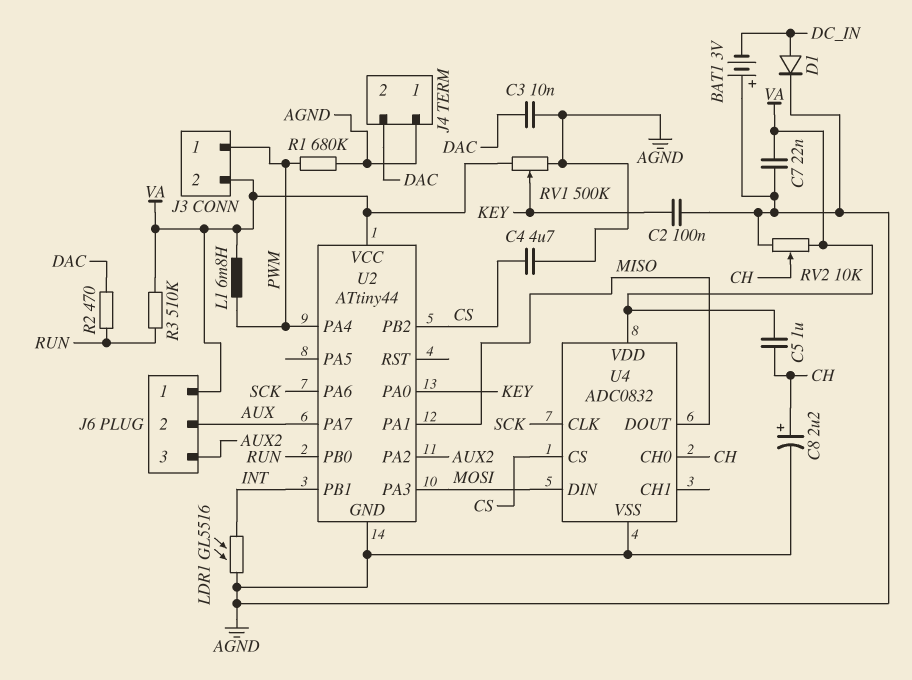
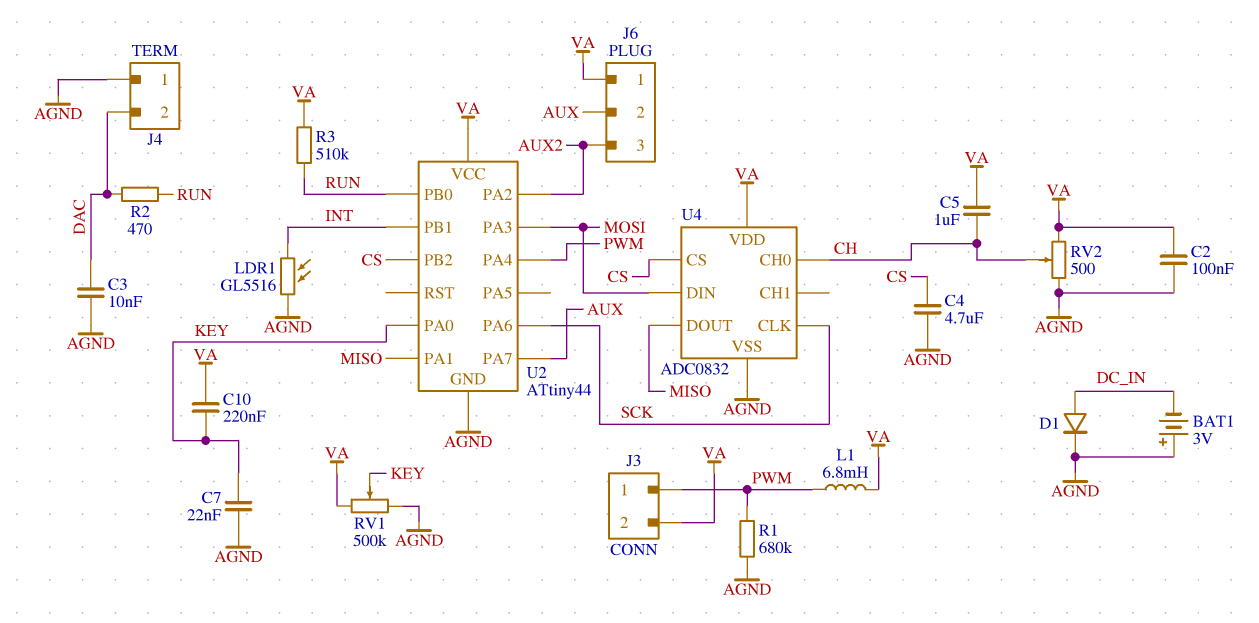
C2: 100nF (AGND, KEY) -> 100nF (AGND, VA)
C7: 22nF (AGND, VA) -> 22nF (AGND, KEY)
C8: 2.2uF (plus CH, minus AGND) -> none
C10: none -> 220nF (KEY, VA)
RV2: 10k (AGND, VA, wiper CH) -> 500 (AGND, VA, wiper CH)

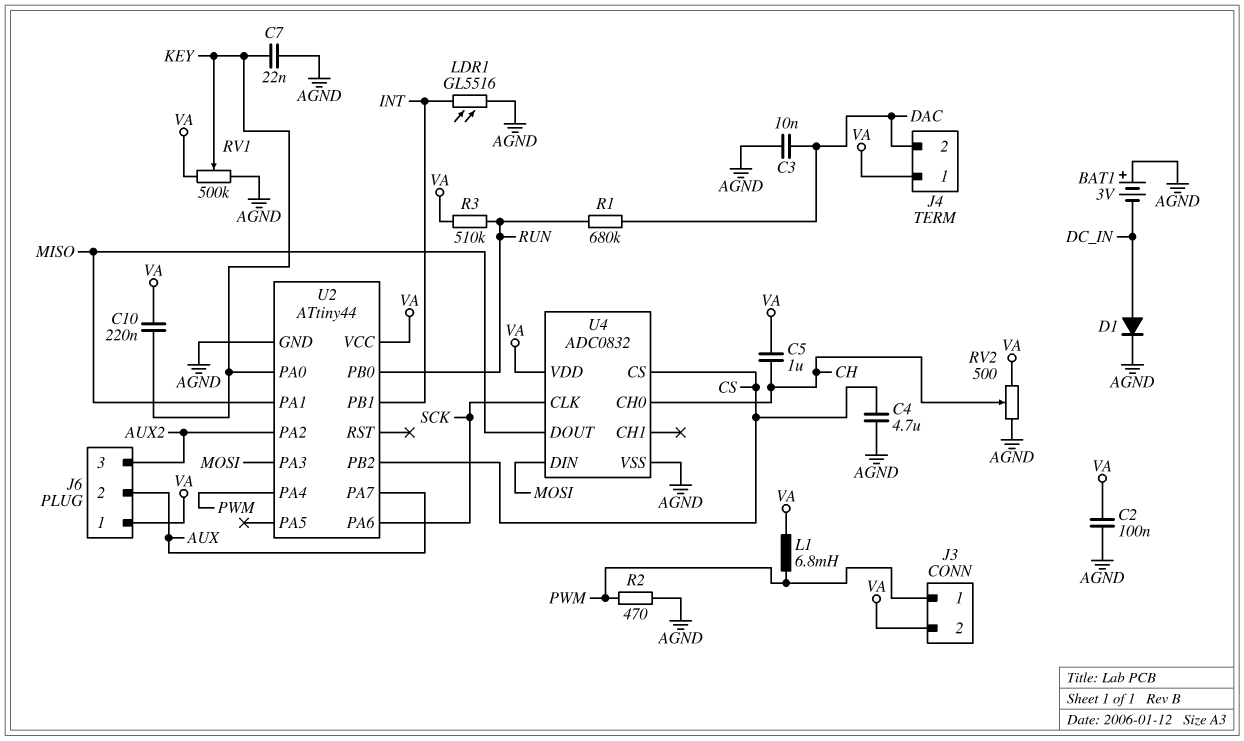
J4 pin 1: AGND -> VA
R1: 680k (AGND, PWM) -> 680k (DAC, RUN)
R2: 470 (DAC, RUN) -> 470 (AGND, PWM)

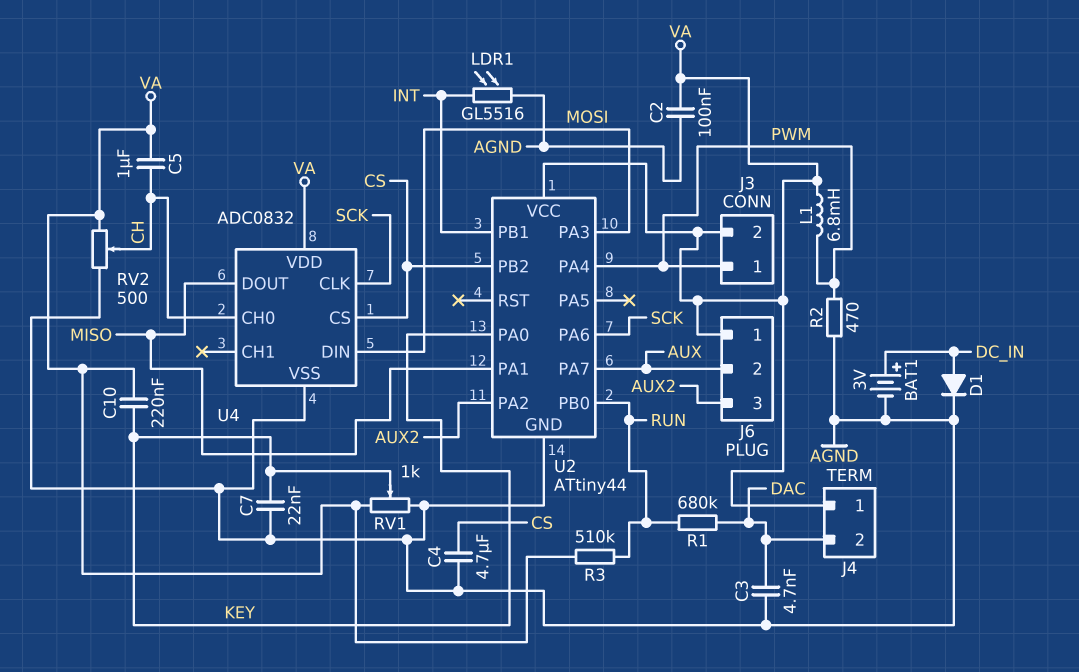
BAT1: 3V (plus AGND, minus DC_IN) -> 3V (plus DC_IN, minus AGND)
C3: 10nF (AGND, DAC) -> 4.7nF (AGND, DAC)
RV1: 500k (AGND, VA, wiper KEY) -> 1k (AGND, VA, wiper KEY)

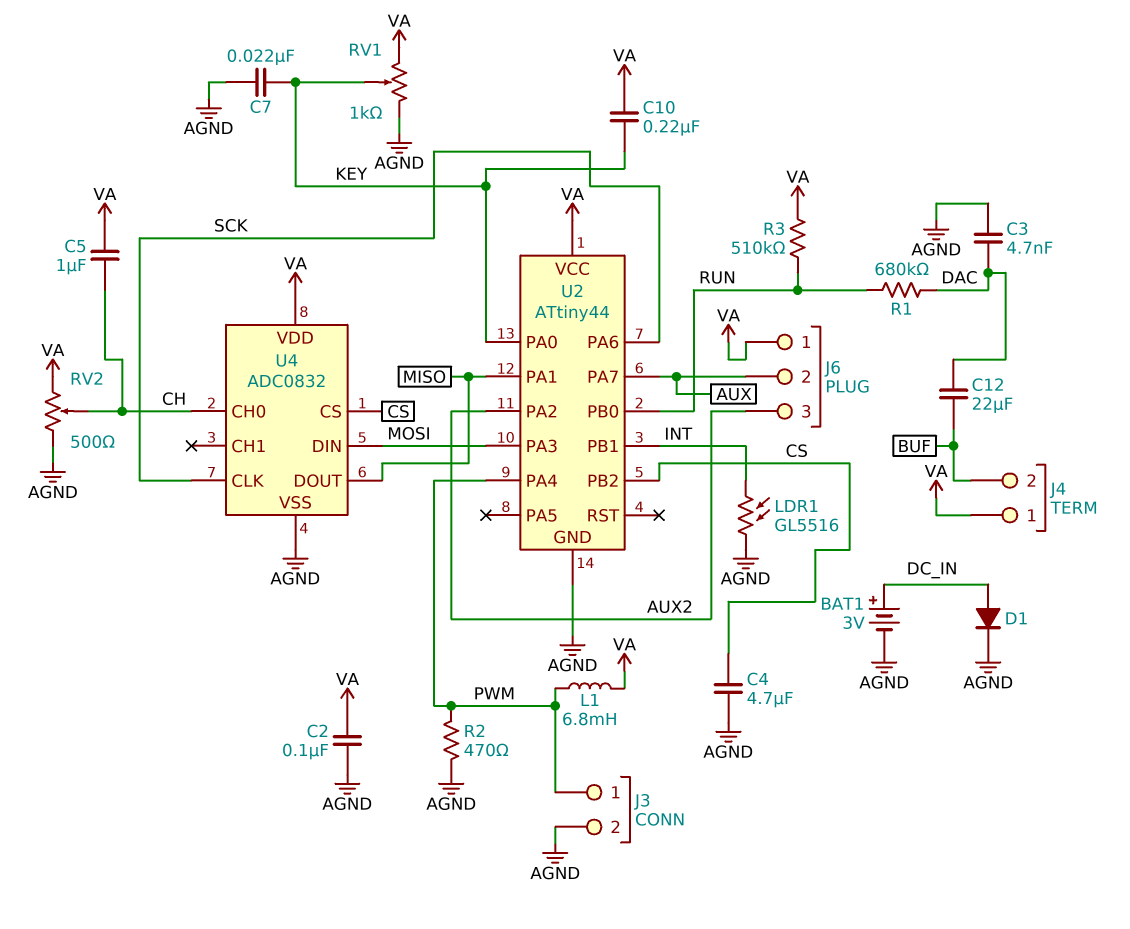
C12: none -> 22uF (BUF, DAC)
J3 pin 2: VA -> AGND
J4 pin 2: DAC -> BUF

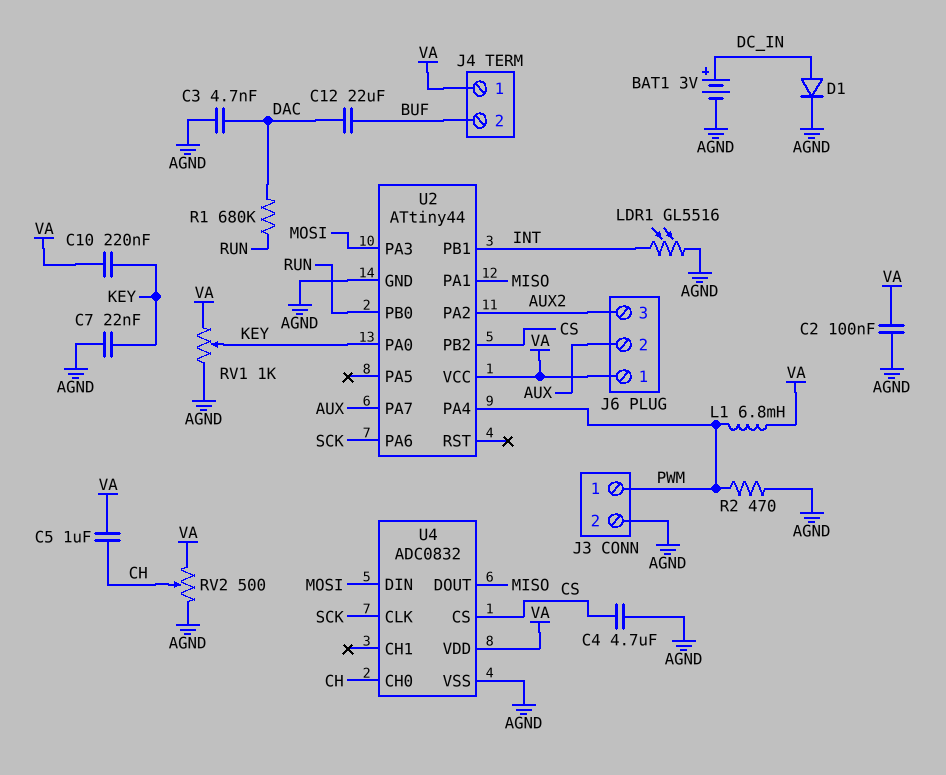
R3: 510k (RUN, VA) -> none

